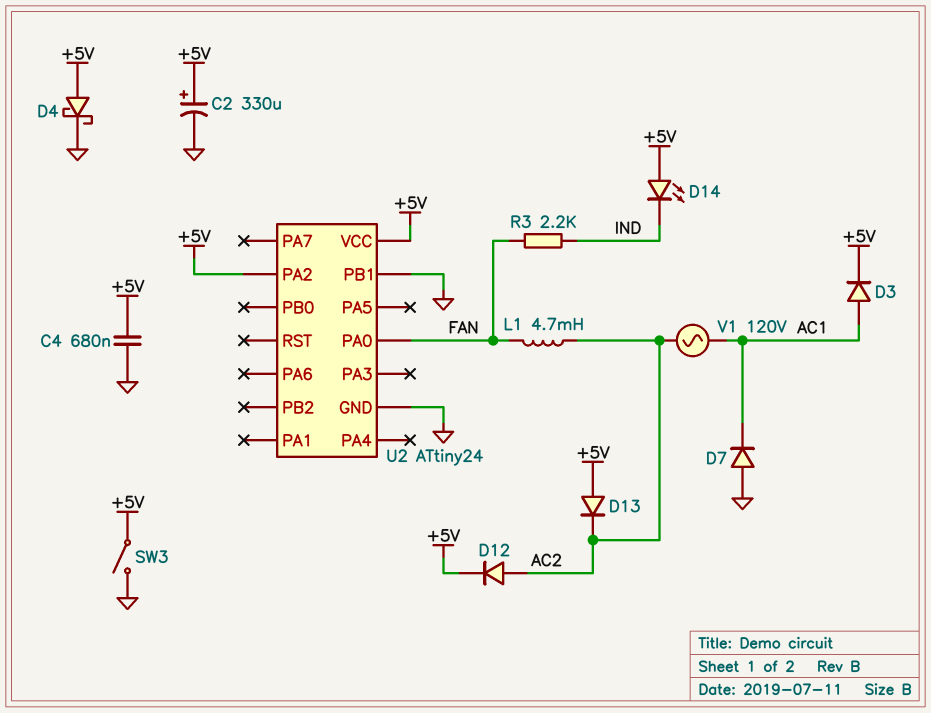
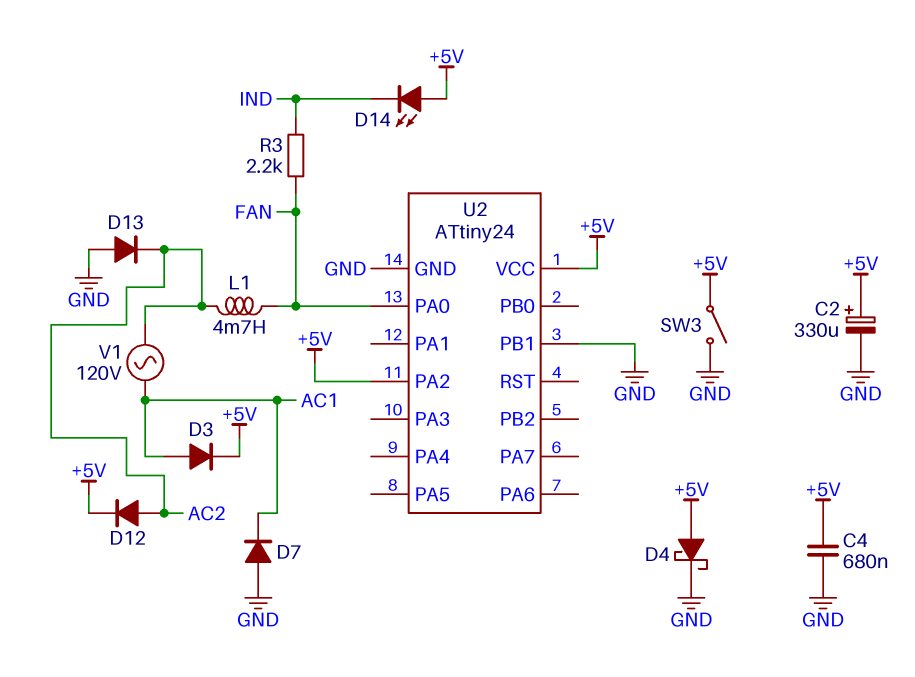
D13: diode (A +5V, K AC2) -> diode (A GND, K AC2)

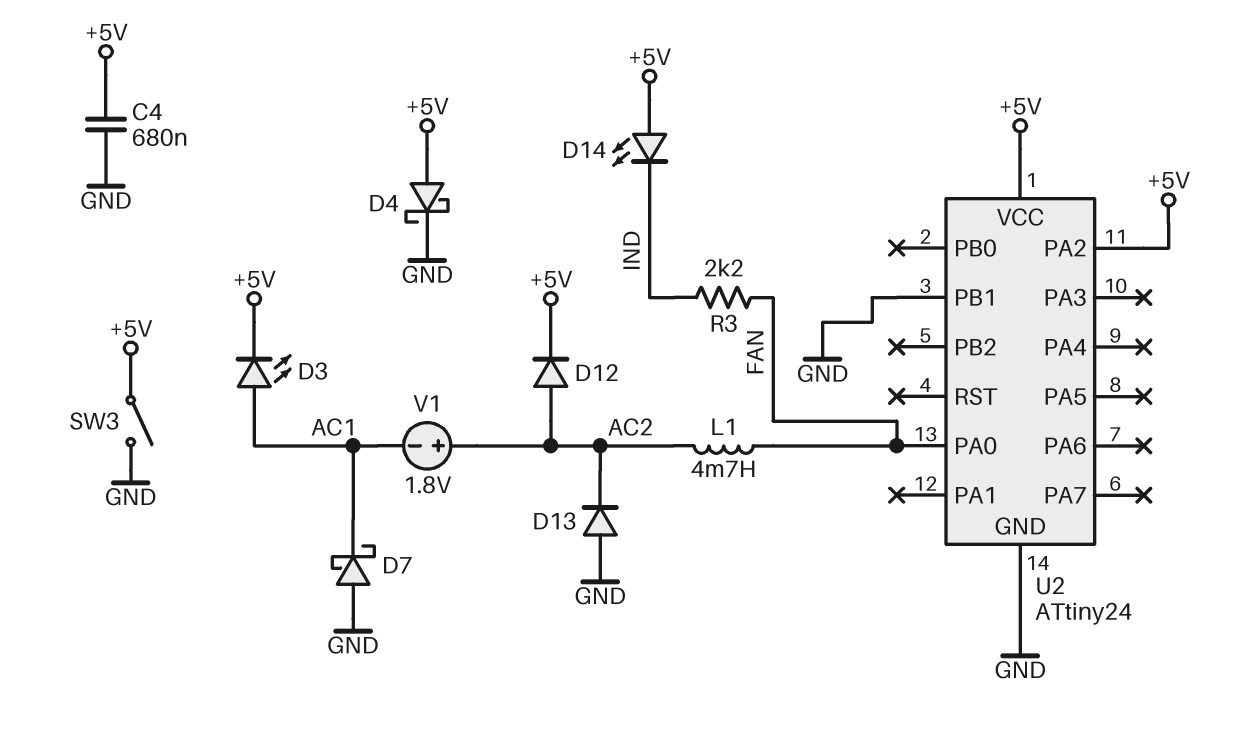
C2: 330uF (plus +5V, minus GND) -> none
D3: diode (A AC1, K +5V) -> LED (A AC1, K +5V)
D7: diode (A GND, K AC1) -> schottky (A GND, K AC1)
V1: AC 120V (AC1, AC2) -> 1.8V (plus AC2, minus AC1)

